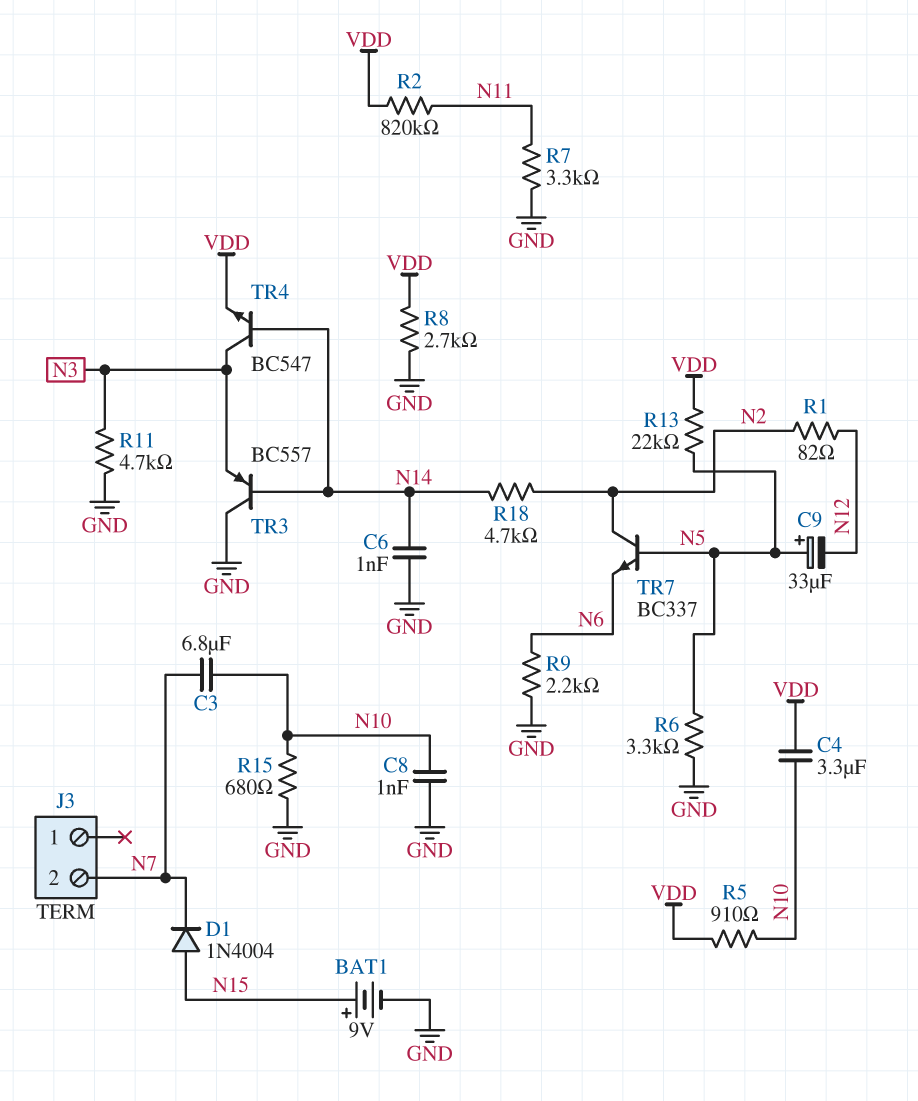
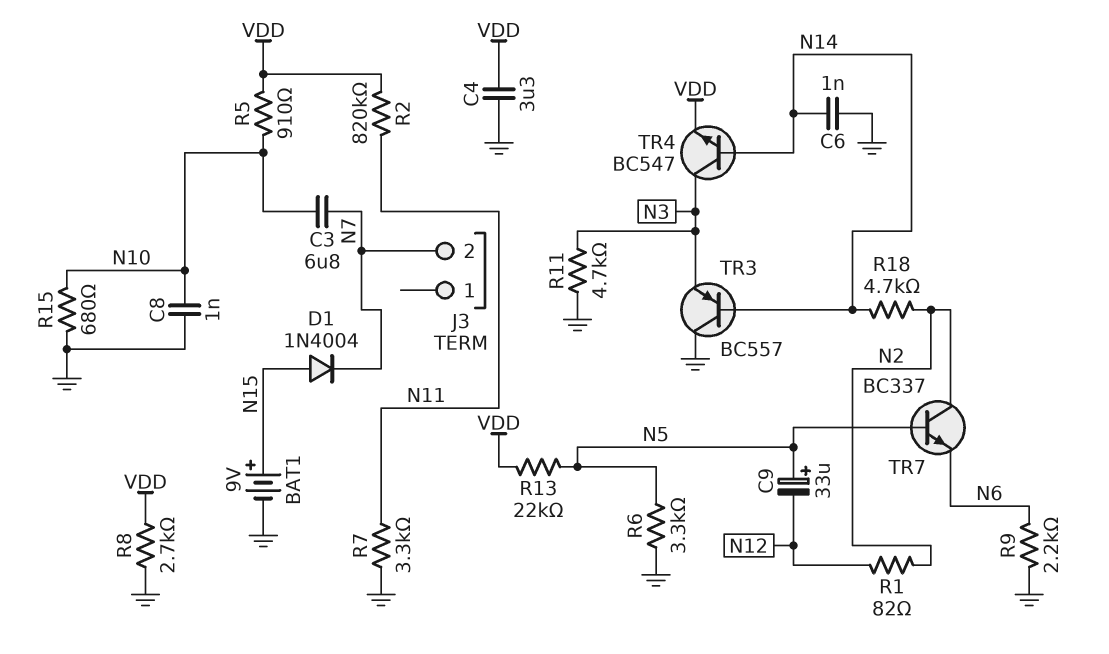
C4: 3.3uF (N10, VDD) -> 3.3uF (GND, VDD)

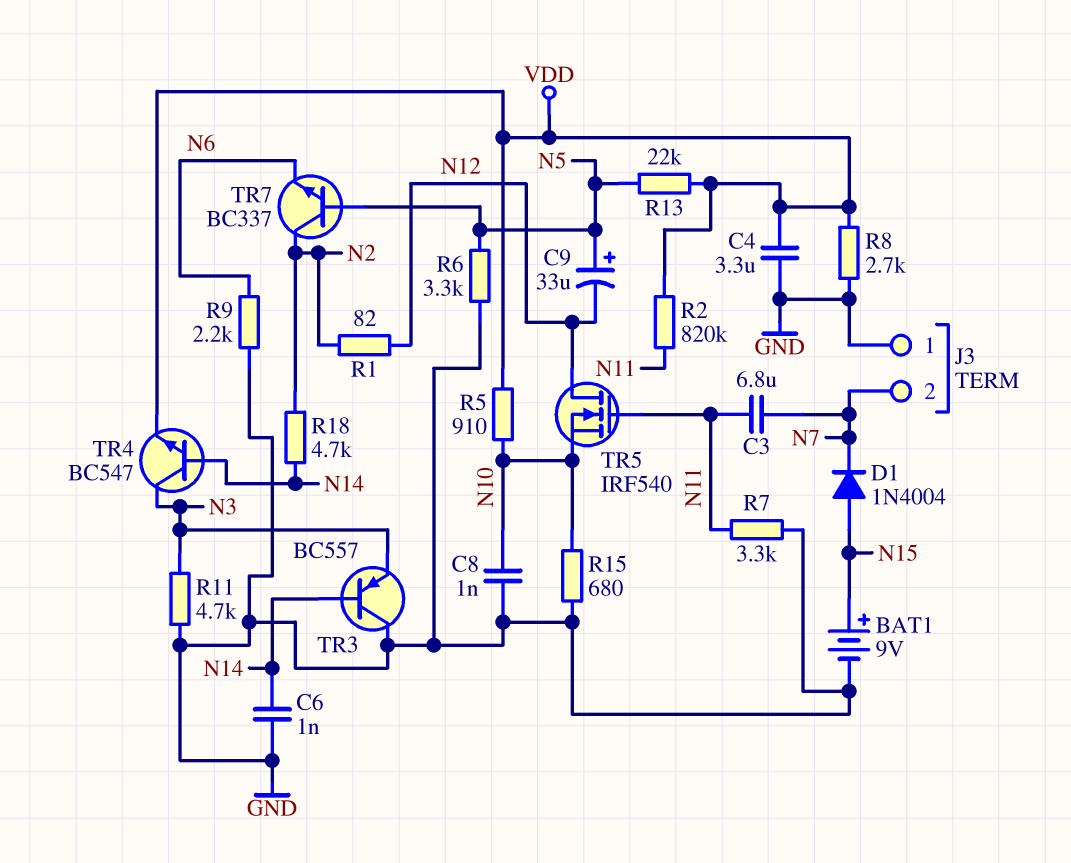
C3: 6.8uF (N7, N10) -> 6.8uF (N7, N11)
J3 pin 1: none -> GND
TR5: none -> NMOS IRF540 (G N11, D N12, S N10)

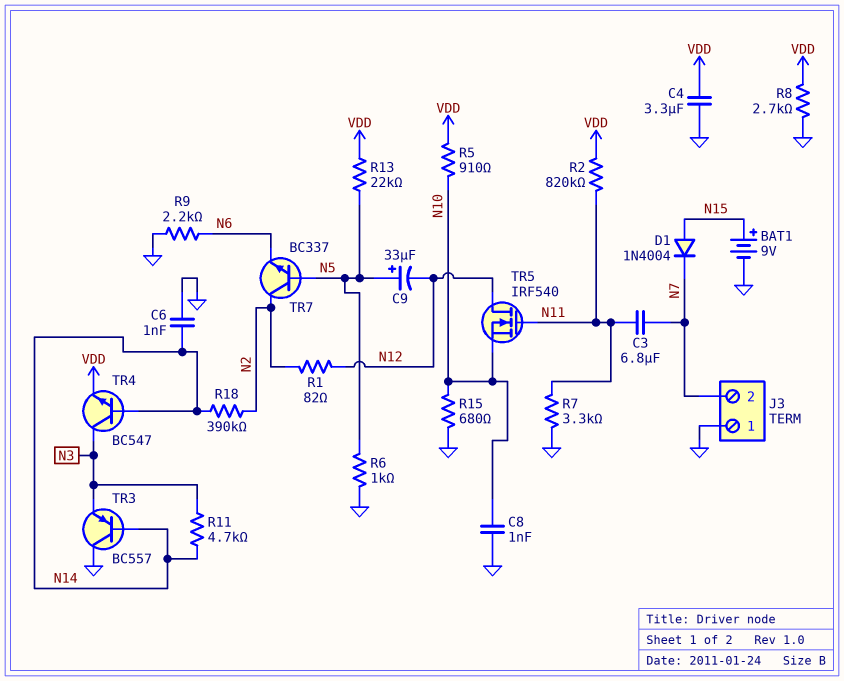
R6: 3.3k (GND, N5) -> 1k (GND, N5)
R11: 4.7k (GND, N3) -> 4.7k (N3, N14)
R18: 4.7k (N2, N14) -> 390k (N2, N14)

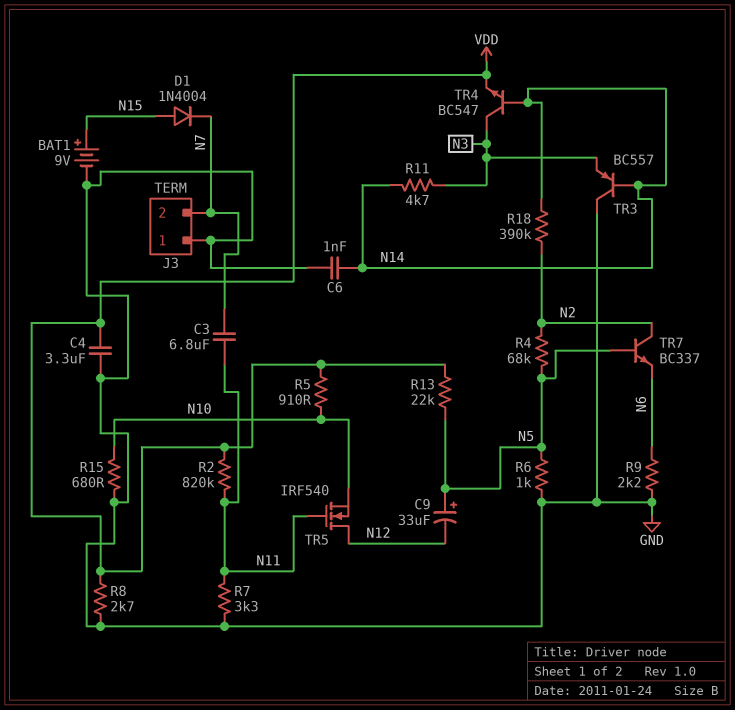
C8: 1nF (GND, N10) -> none
R1: 82 (N2, N12) -> none
R4: none -> 68k (N2, N5)

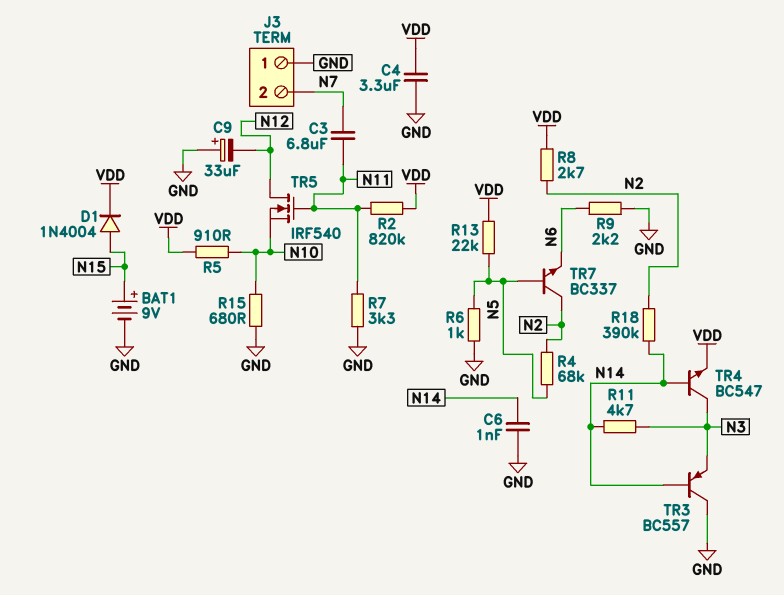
C9: 33uF (plus N5, minus N12) -> 33uF (plus GND, minus N12)
D1: diode 1N4004 (A N15, K N7) -> diode 1N4004 (A N15, K VDD)
R8: 2.7k (GND, VDD) -> 2.7k (N2, VDD)

